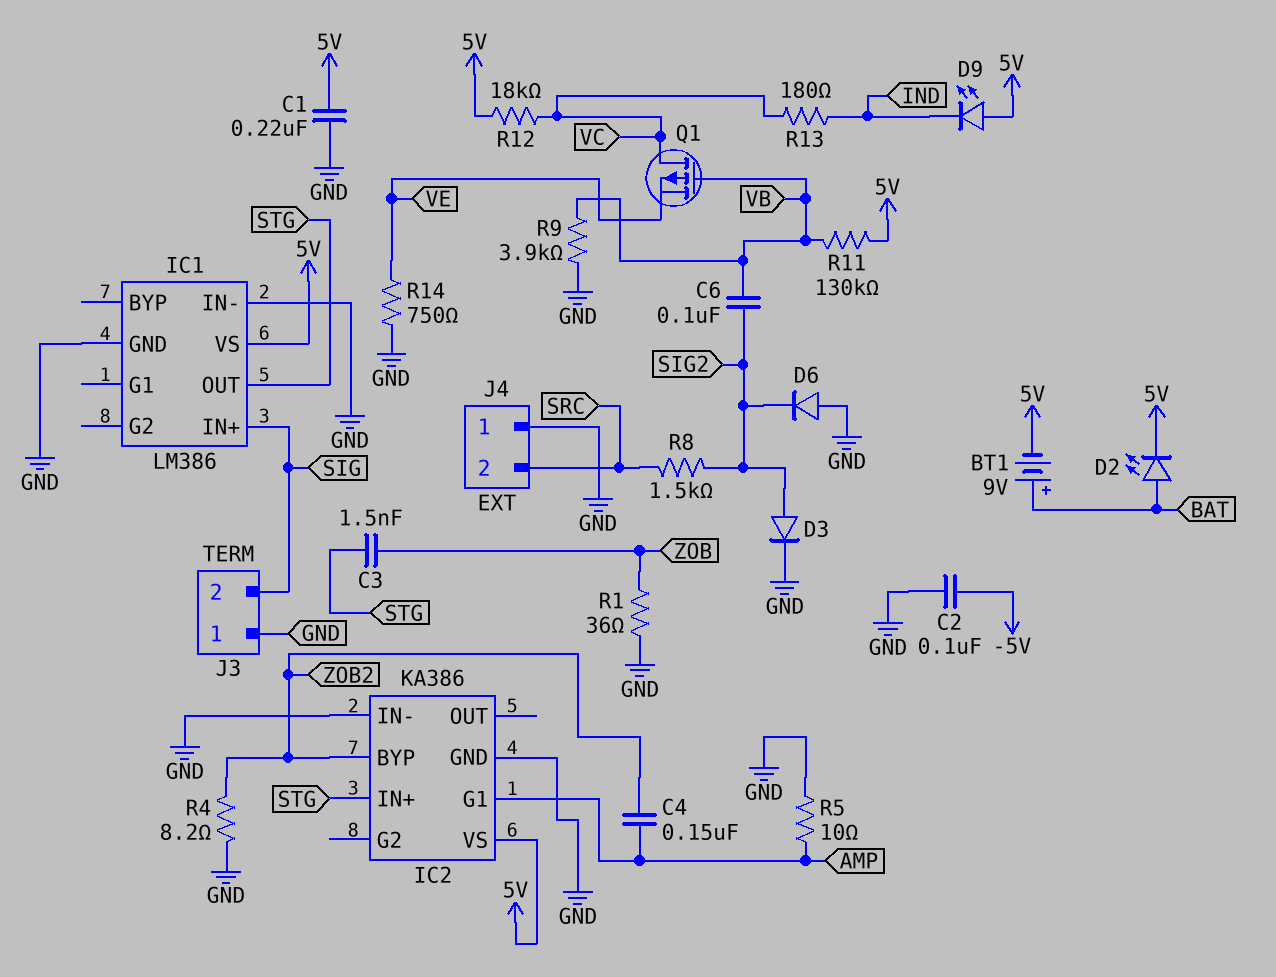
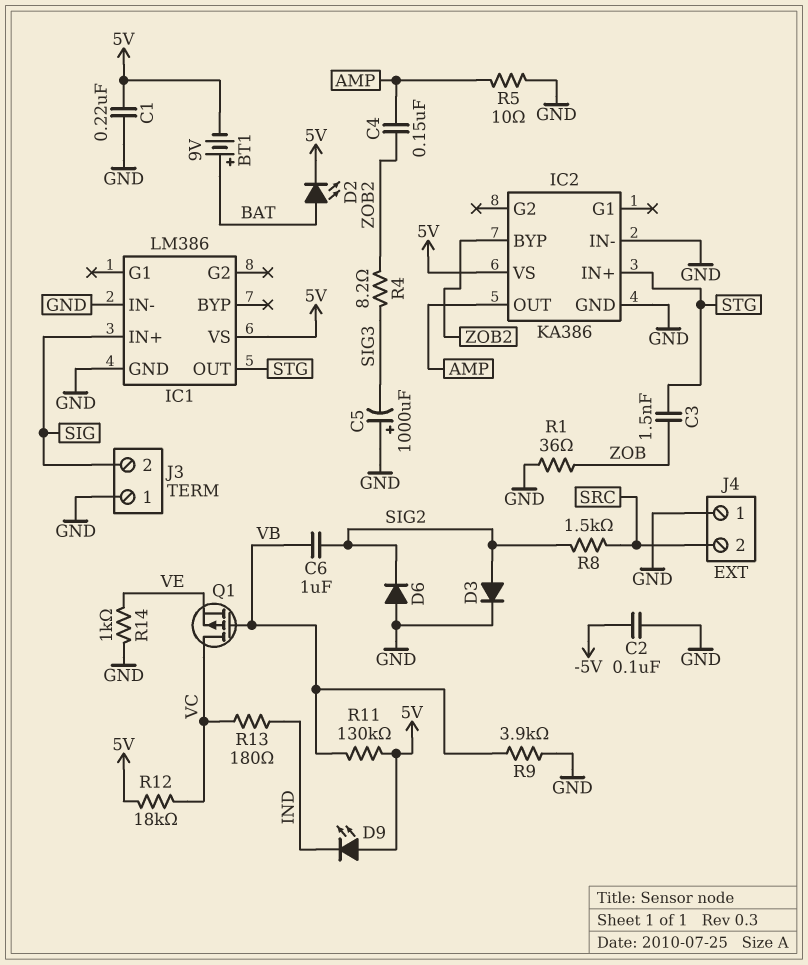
C5: none -> 1000uF (plus GND, minus SIG3)
C6: 100nF (SIG2, VB) -> 1uF (SIG2, VB)
IC2 pin G1: AMP -> none
IC2 pin OUT: none -> AMP
R4: 8.2 (GND, ZOB2) -> 8.2 (SIG3, ZOB2)
R14: 750 (GND, VE) -> 1k (GND, VE)

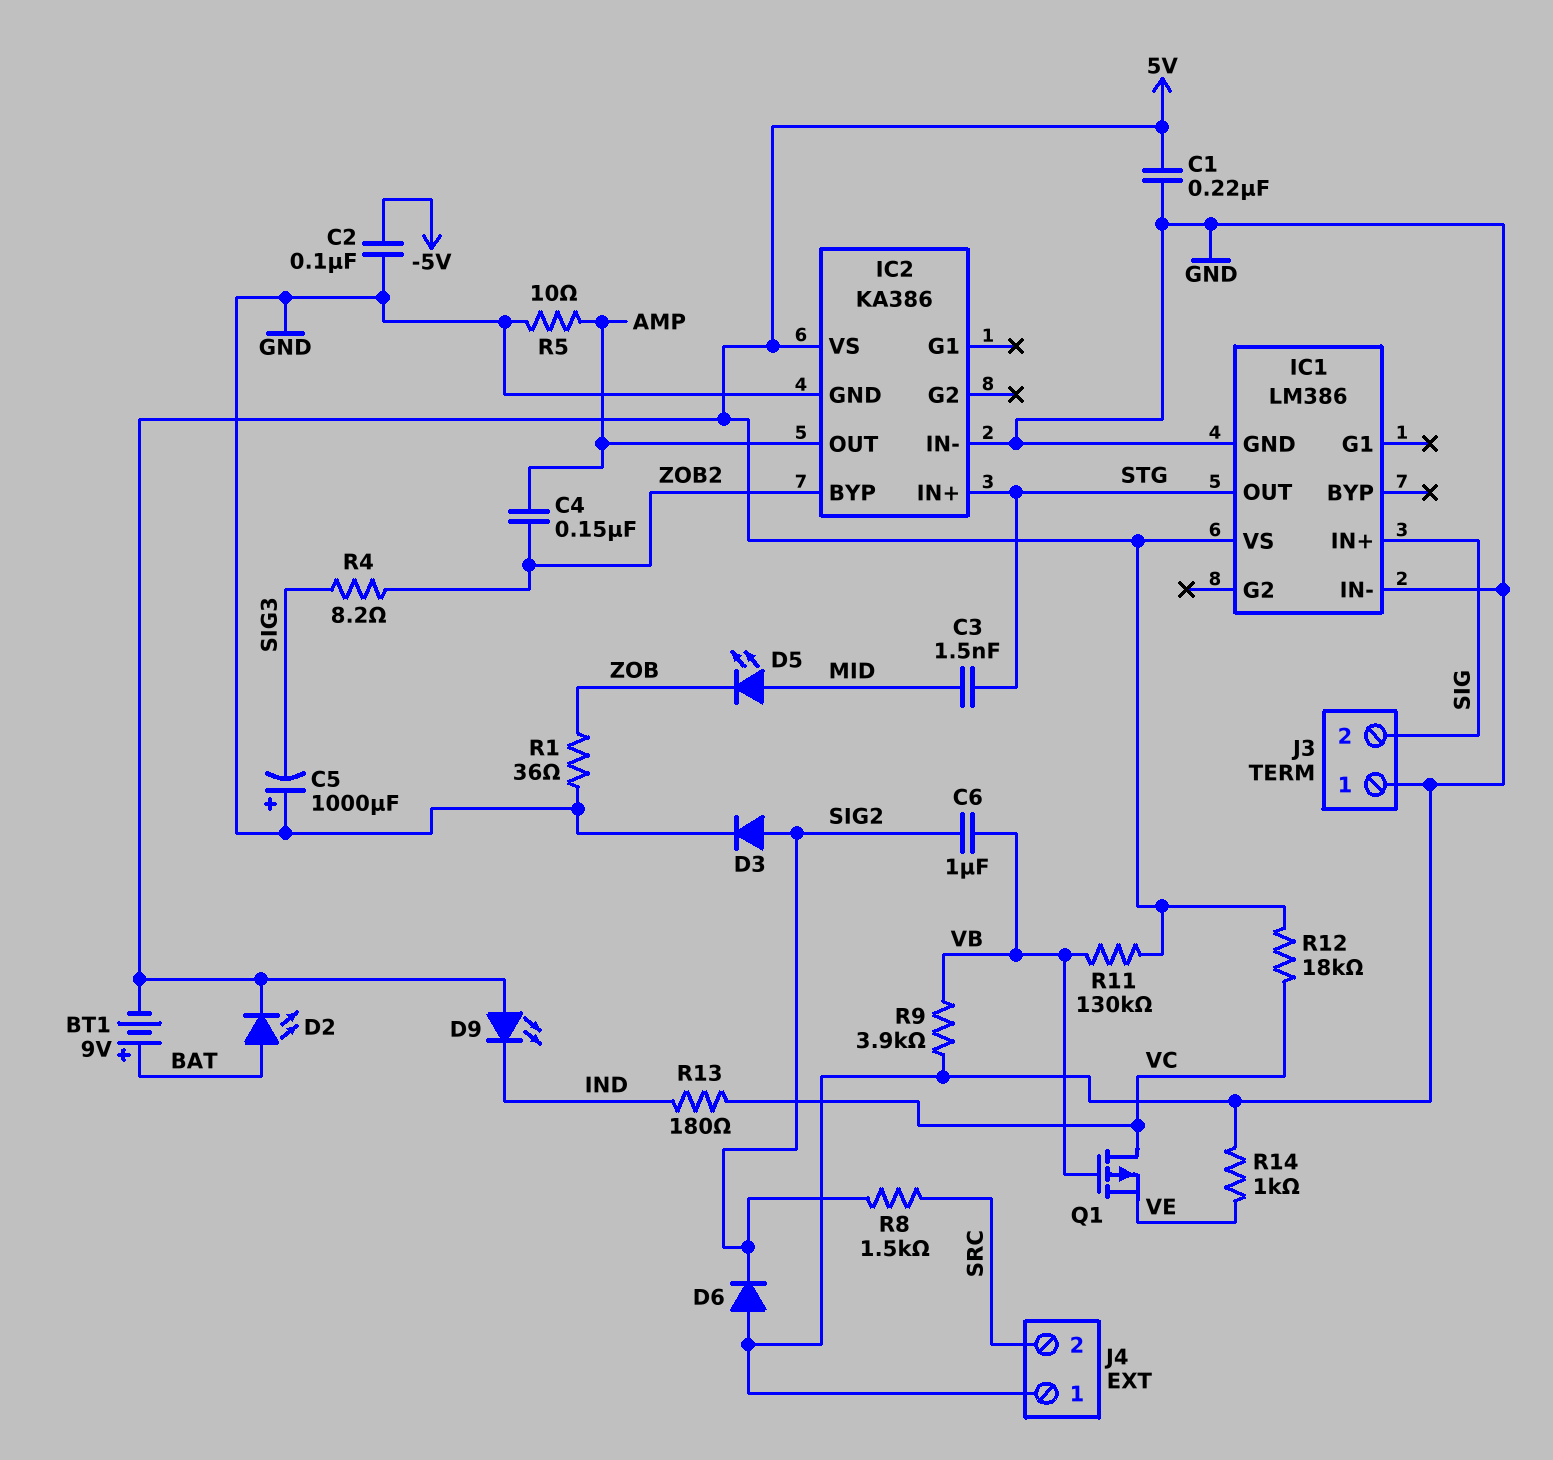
C3: 1.5nF (STG, ZOB) -> 1.5nF (MID, STG)
D5: none -> LED (A MID, K ZOB)

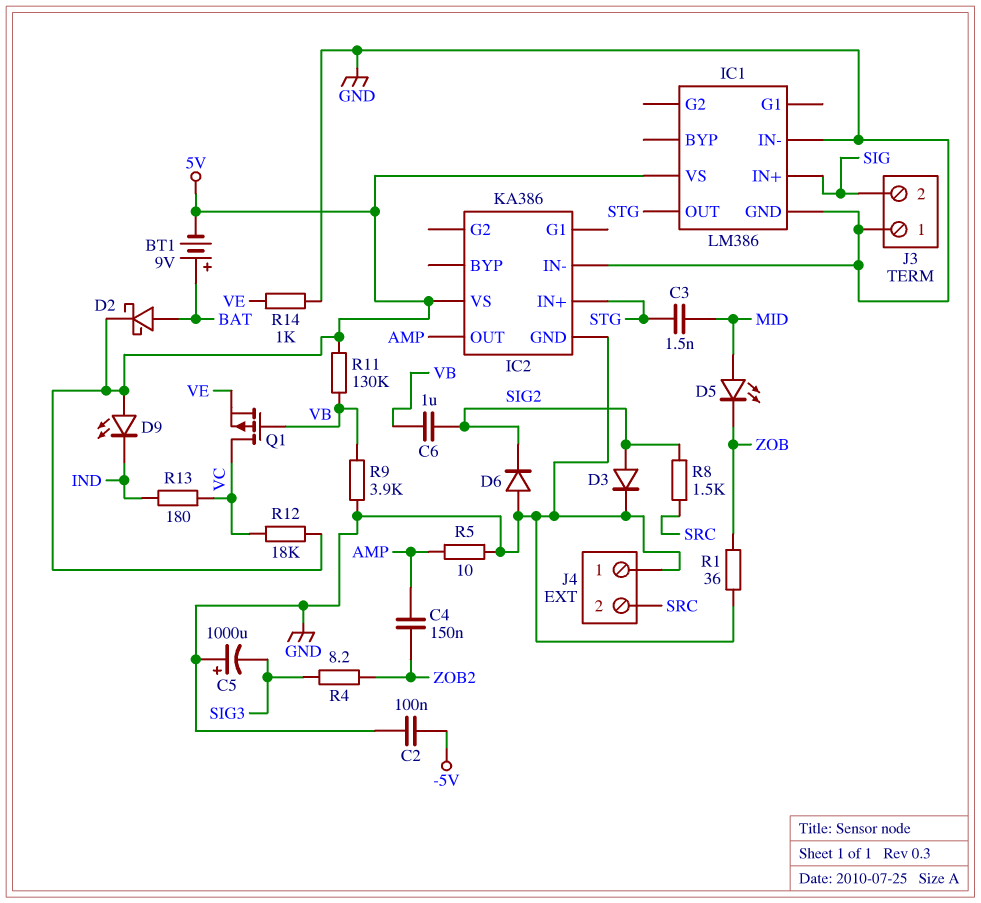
C1: 220nF (5V, GND) -> none
D2: LED (A BAT, K 5V) -> schottky (A BAT, K 5V)
IC2 pin BYP: ZOB2 -> none

